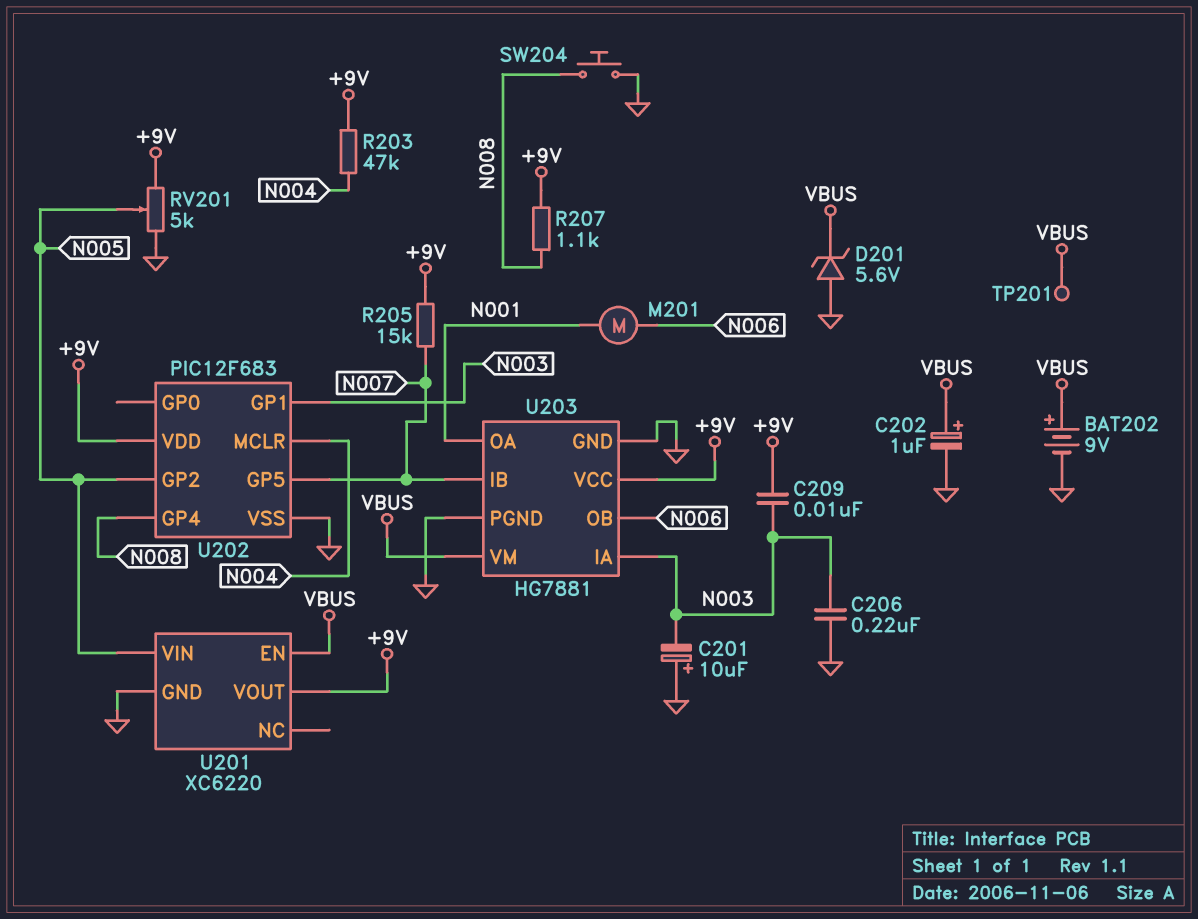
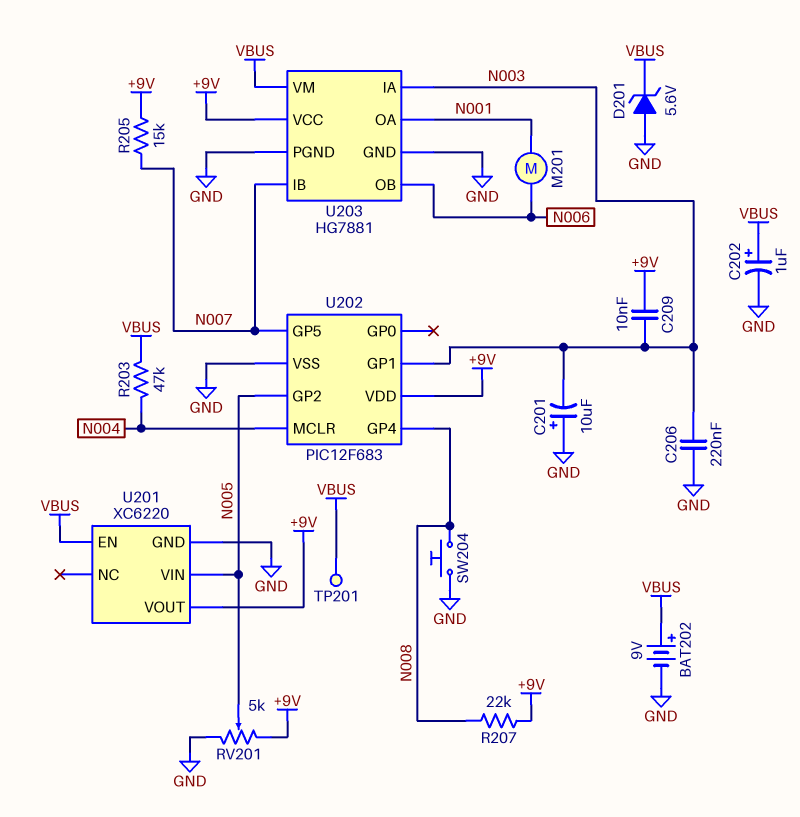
R203: 47k (+9V, N004) -> 47k (N004, VBUS)
R207: 1.1k (+9V, N008) -> 22k (+9V, N008)

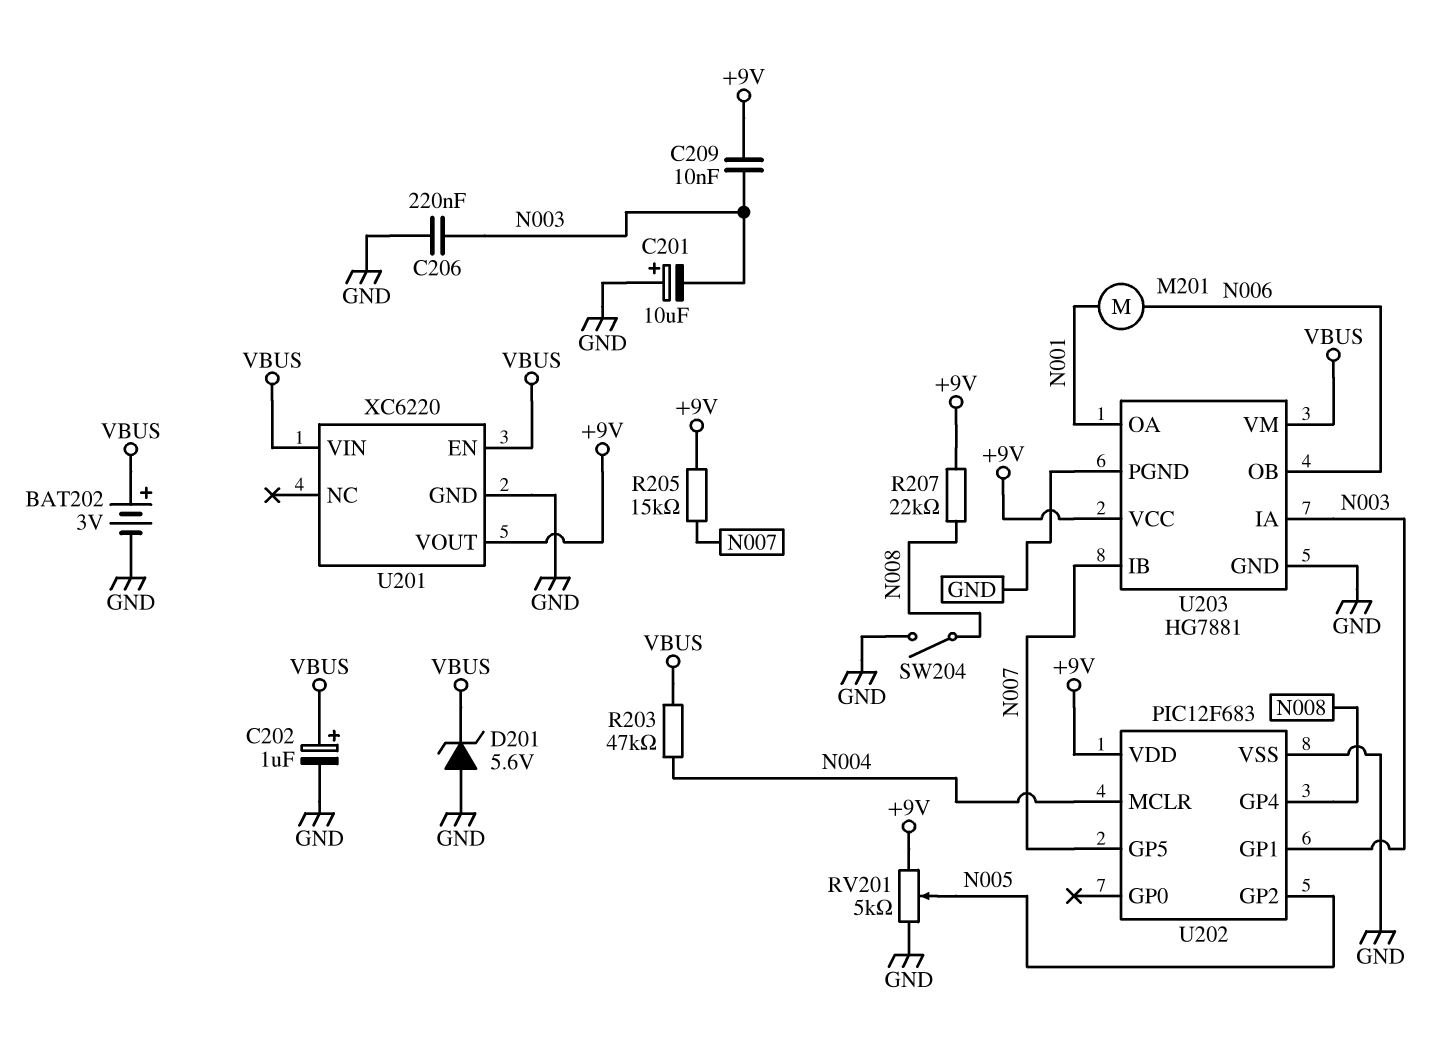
BAT202: 9V (plus VBUS, minus GND) -> 3V (plus VBUS, minus GND)
SW204: button (GND, N008) -> switch (GND, N008)
TP201: test point (VBUS) -> none
U201 pin VIN: N005 -> VBUS

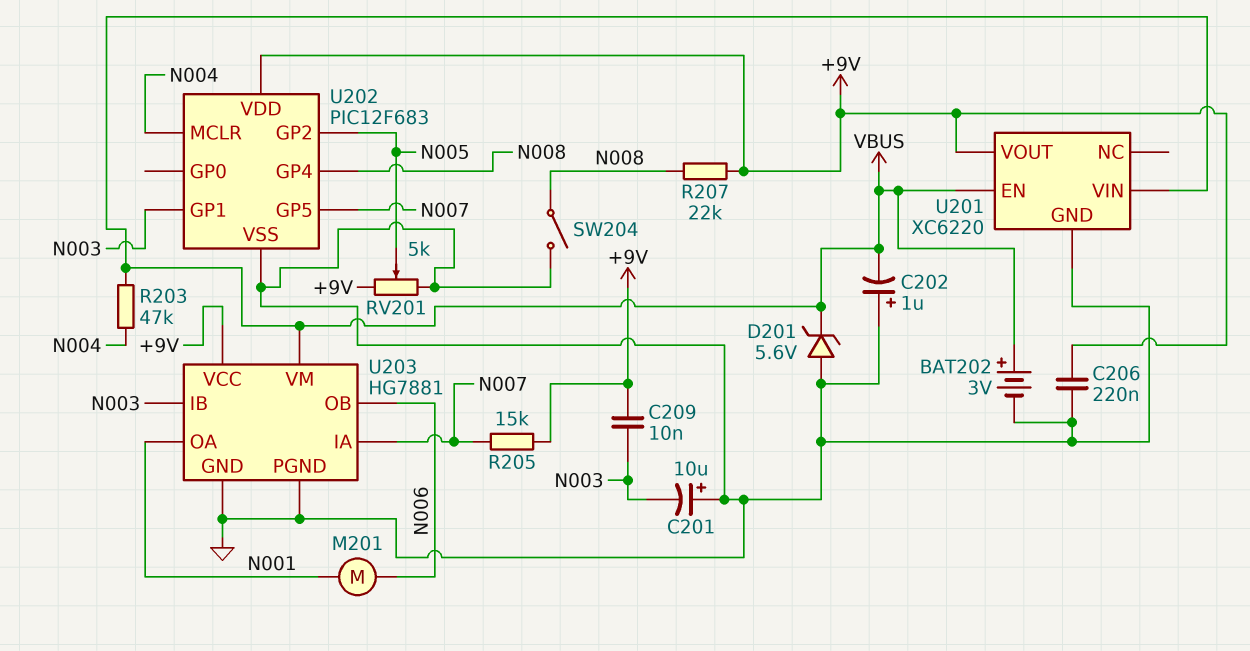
C202: 1uF (plus VBUS, minus GND) -> 1uF (plus GND, minus VBUS)
C206: 220nF (GND, N003) -> 220nF (+9V, GND)
U203 pin IA: N003 -> N007
U203 pin IB: N007 -> N003

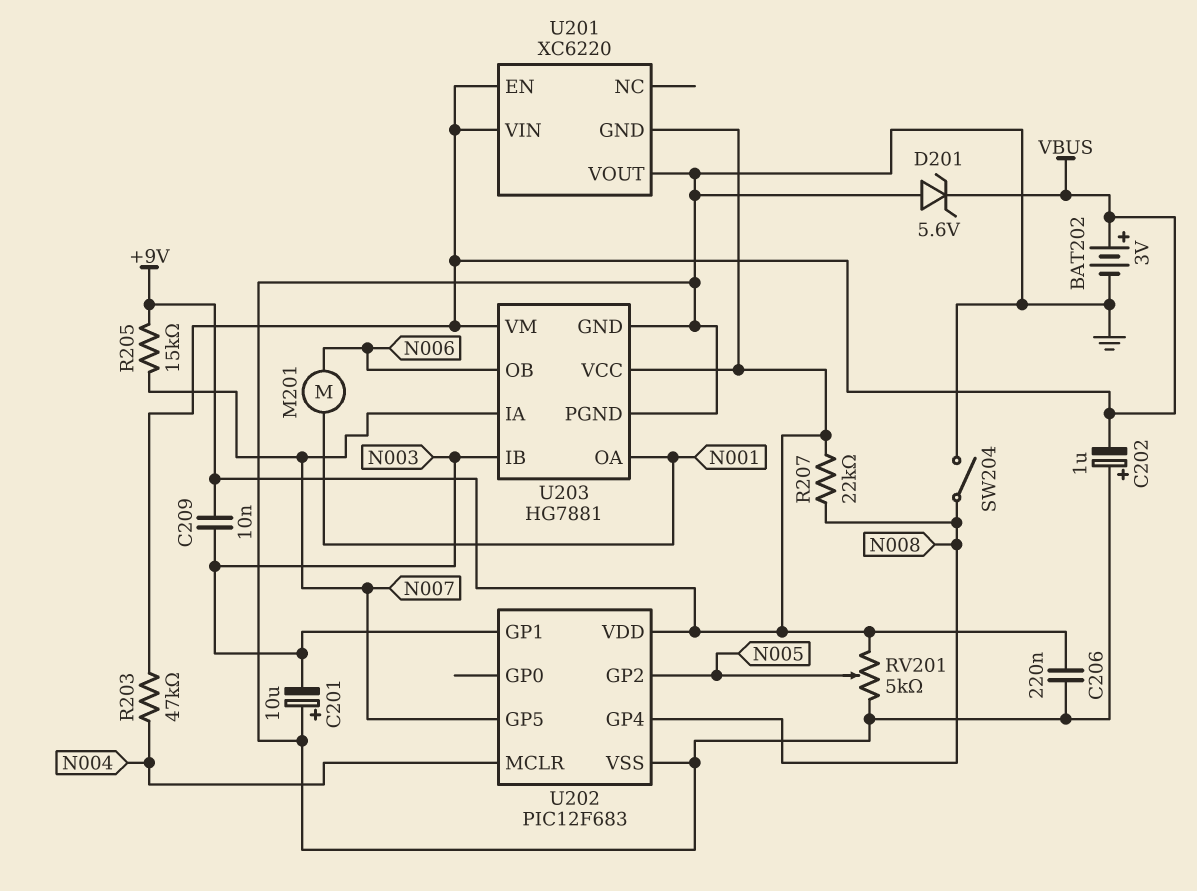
U201 pin GND: GND -> +9V
U201 pin VOUT: +9V -> GND

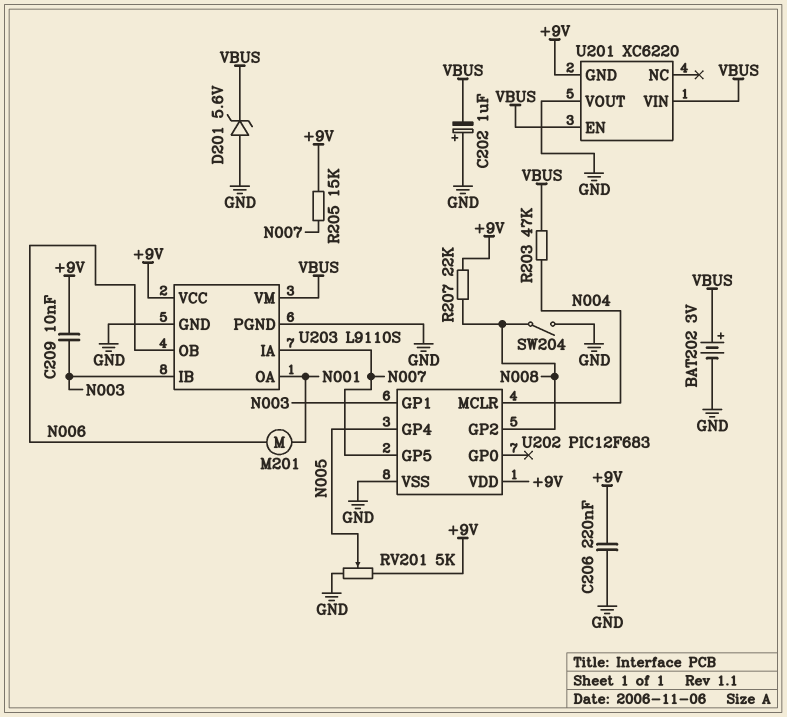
C201: 10uF (plus GND, minus N003) -> none
U202 pin GP2: N005 -> N008
U202 pin GP4: N008 -> N005
U203: HG7881 -> L9110S

